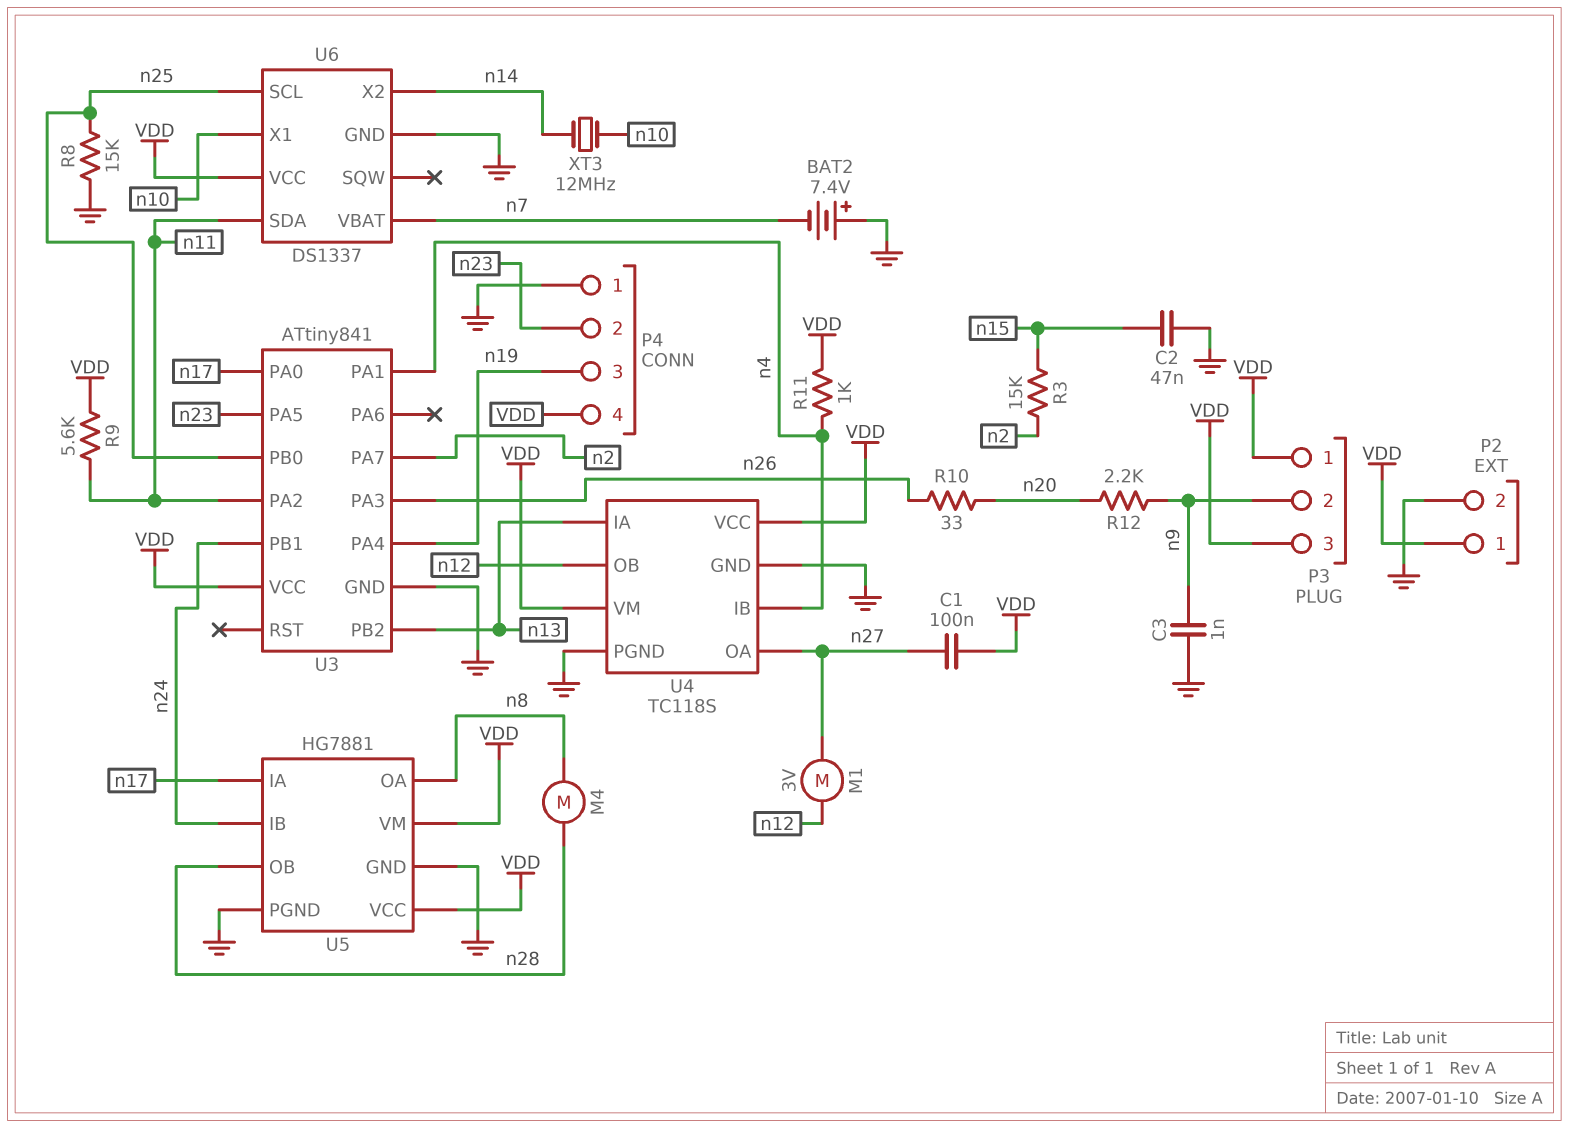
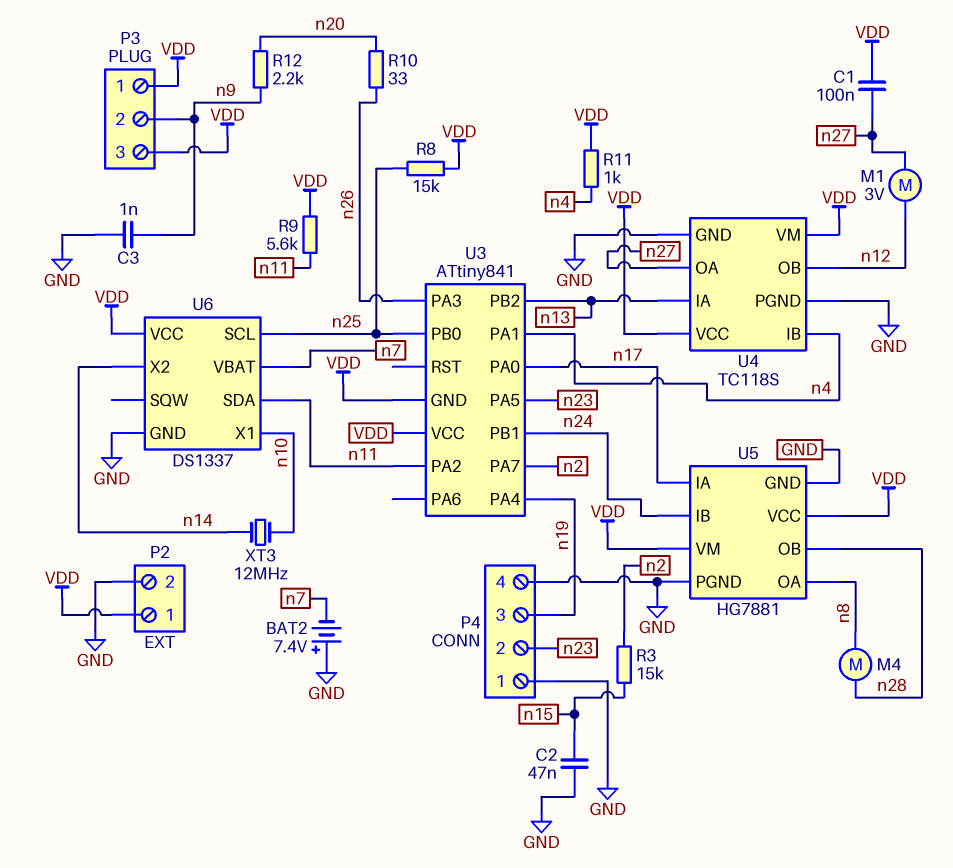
P4 pin 4: VDD -> GND
R8: 15k (GND, n25) -> 15k (VDD, n25)
U3 pin GND: GND -> VDD

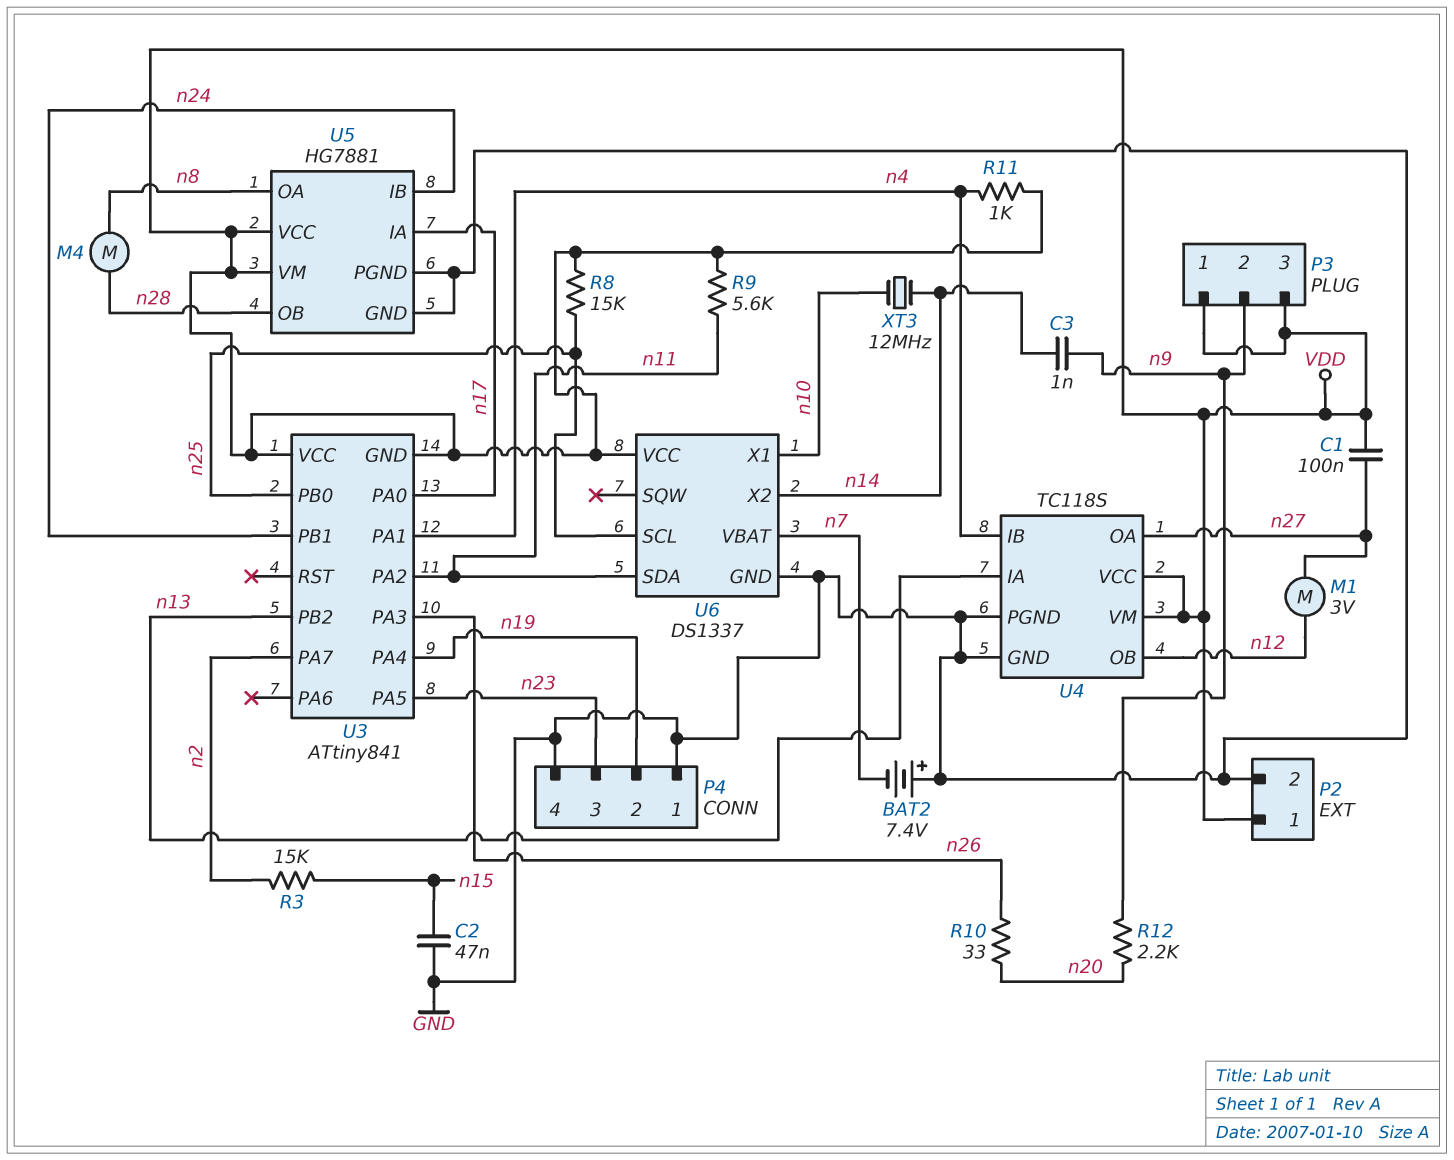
C3: 1nF (GND, n9) -> 1nF (n9, n14)
P4 pin 2: n23 -> n19
P4 pin 3: n19 -> n23

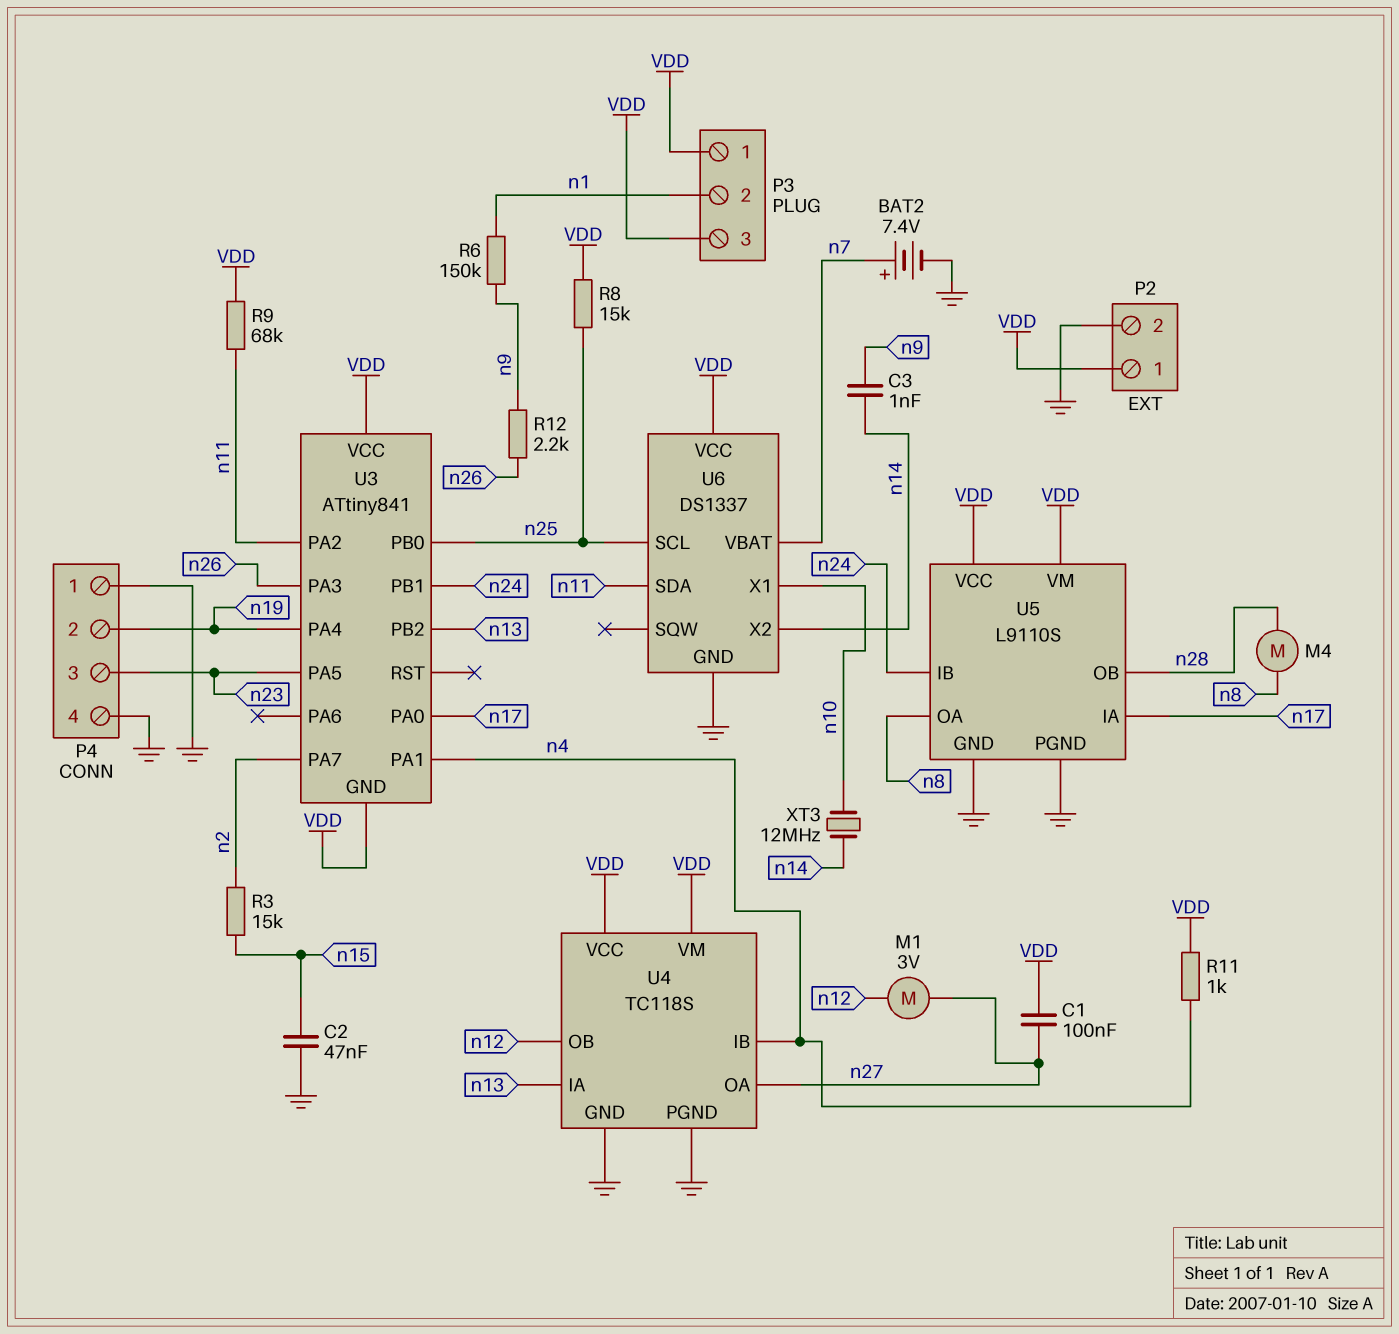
BAT2: 7.4V (plus GND, minus n7) -> 7.4V (plus n7, minus GND)
P3 pin 2: n9 -> n1
R6: none -> 150k (n1, n9)
R9: 5.6k (VDD, n11) -> 68k (VDD, n11)
R10: 33 (n20, n26) -> none
R12: 2.2k (n9, n20) -> 2.2k (n9, n26)
U5: HG7881 -> L9110S

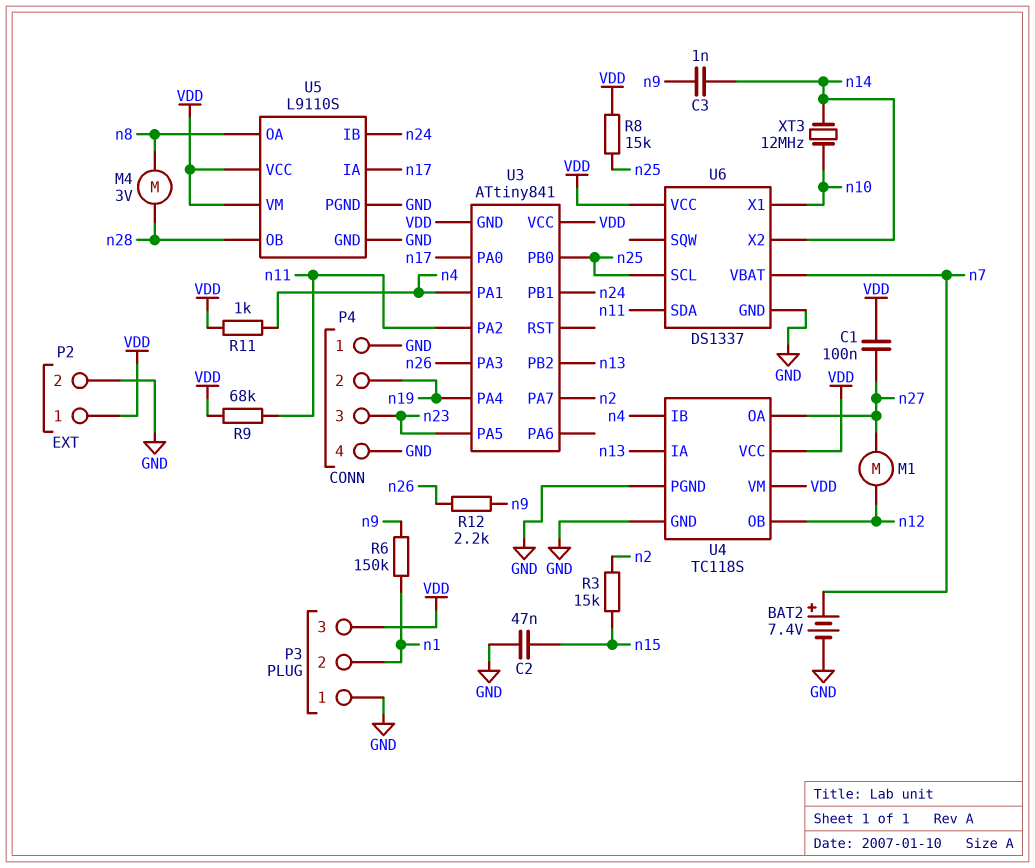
M1: motor 3V (n12, n27) -> motor (n12, n27)
M4: motor (n8, n28) -> motor 3V (n8, n28)
P3 pin 1: VDD -> GND

